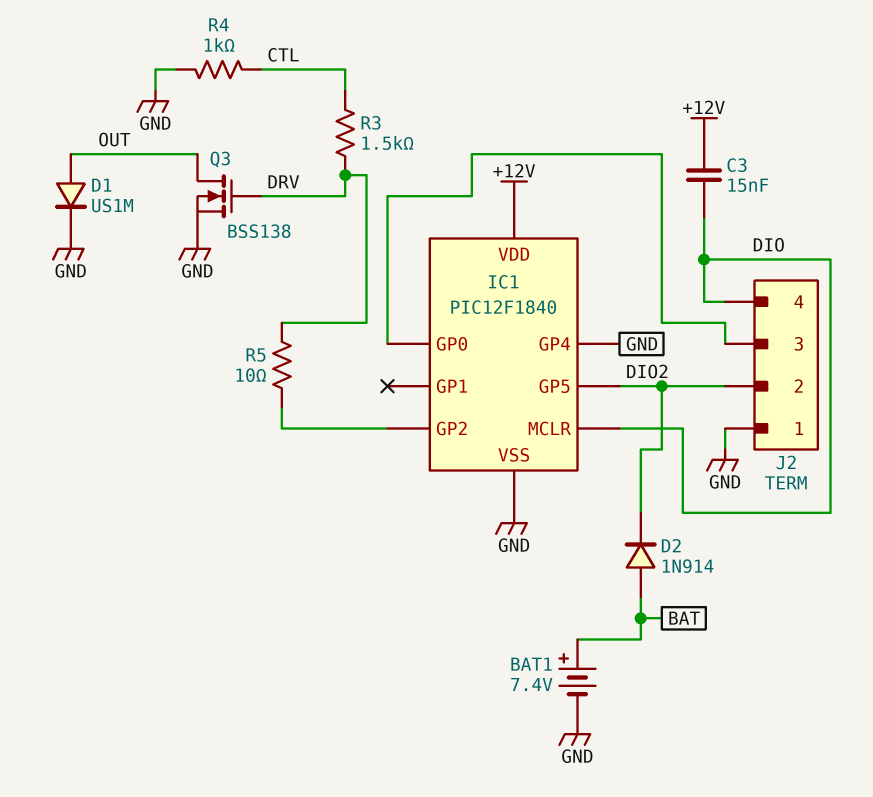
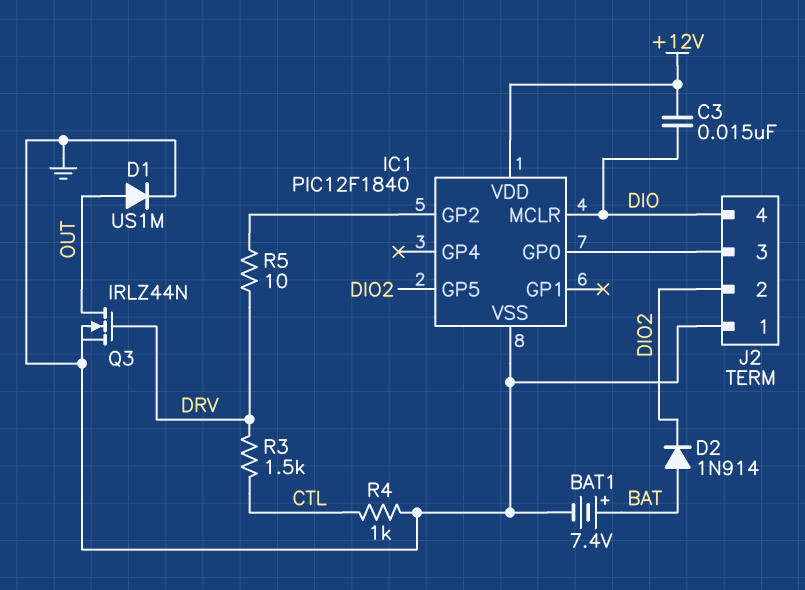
IC1 pin GP4: GND -> none
Q3: NMOS BSS138 (G DRV, D OUT, S GND) -> NMOS IRLZ44N (G DRV, D OUT, S GND)

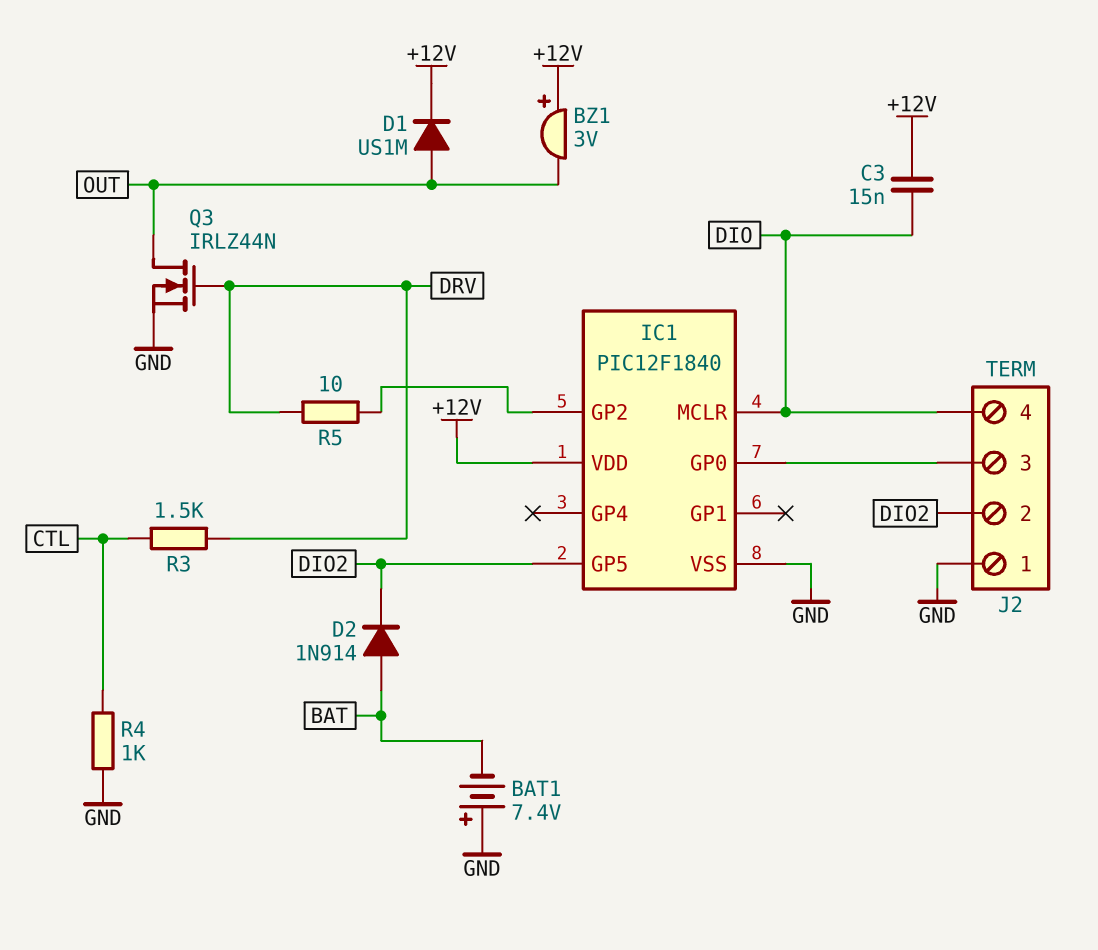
BAT1: 7.4V (plus BAT, minus GND) -> 7.4V (plus GND, minus BAT)
BZ1: none -> buzzer 3V (plus +12V, minus OUT)
D1: diode US1M (A OUT, K GND) -> diode US1M (A OUT, K +12V)

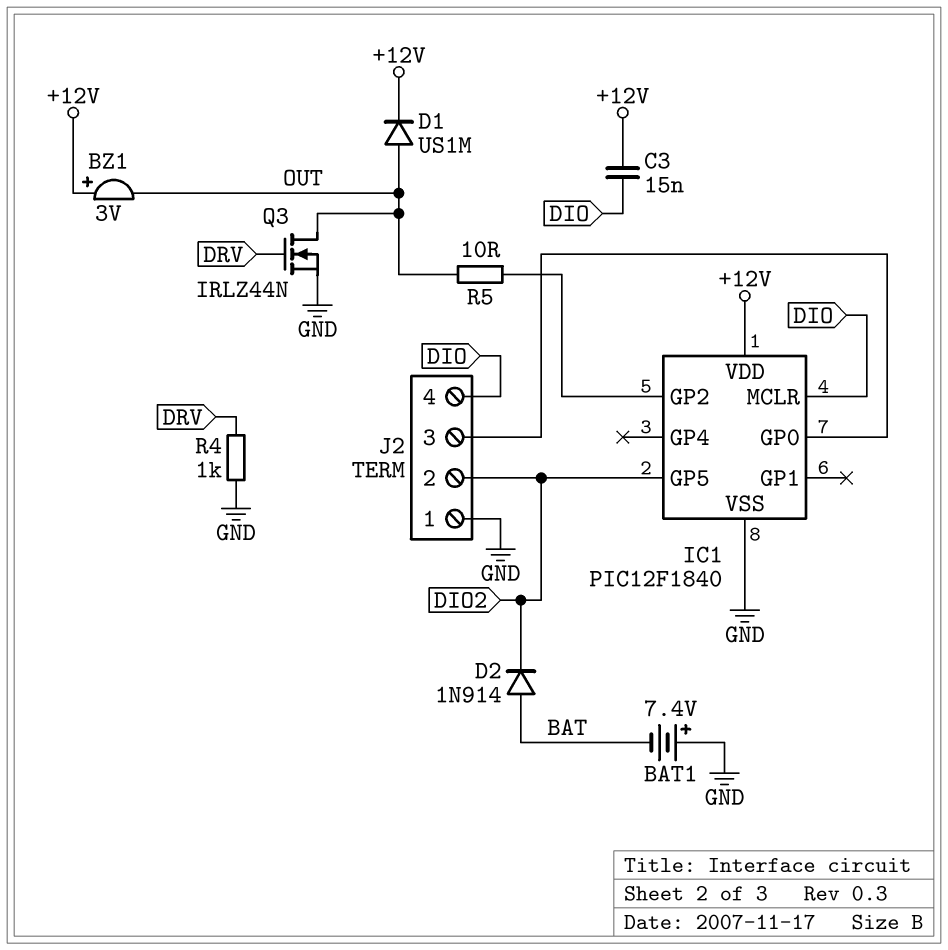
R3: 1.5k (CTL, DRV) -> none
R4: 1k (CTL, GND) -> 1k (DRV, GND)
R5: 10 (DRV, IC1/GP2) -> 10 (IC1/GP2, OUT)

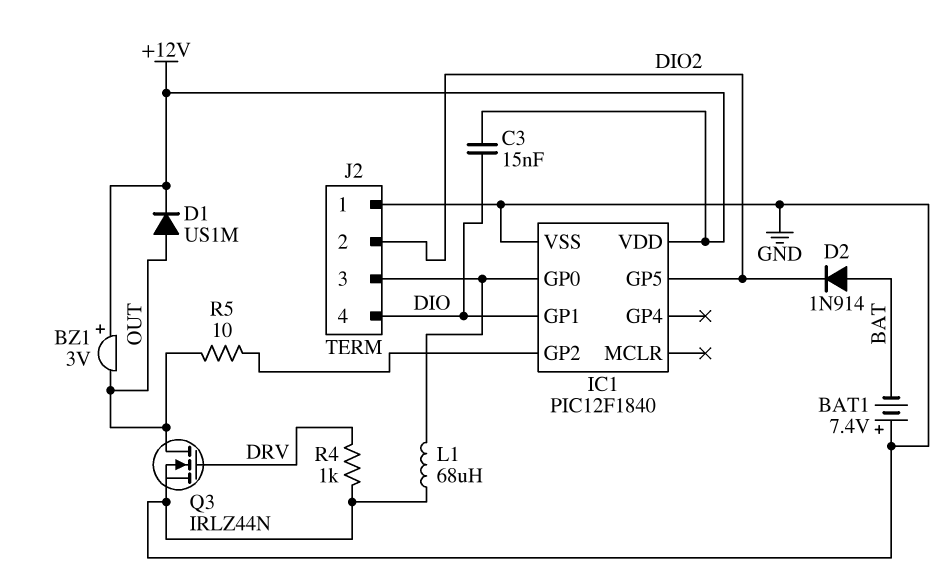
IC1 pin GP1: none -> DIO
IC1 pin MCLR: DIO -> none
L1: none -> 68uH (GND, IC1/GP0)

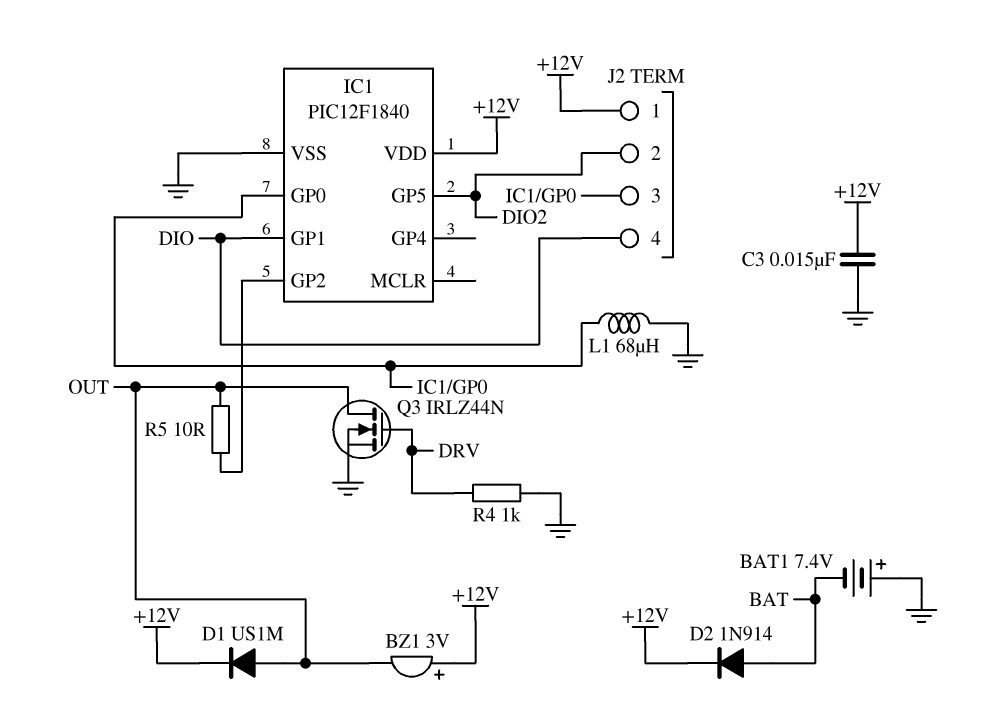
C3: 15nF (+12V, DIO) -> 15nF (+12V, GND)
D2: diode 1N914 (A BAT, K DIO2) -> diode 1N914 (A BAT, K +12V)
J2 pin 1: GND -> +12V

